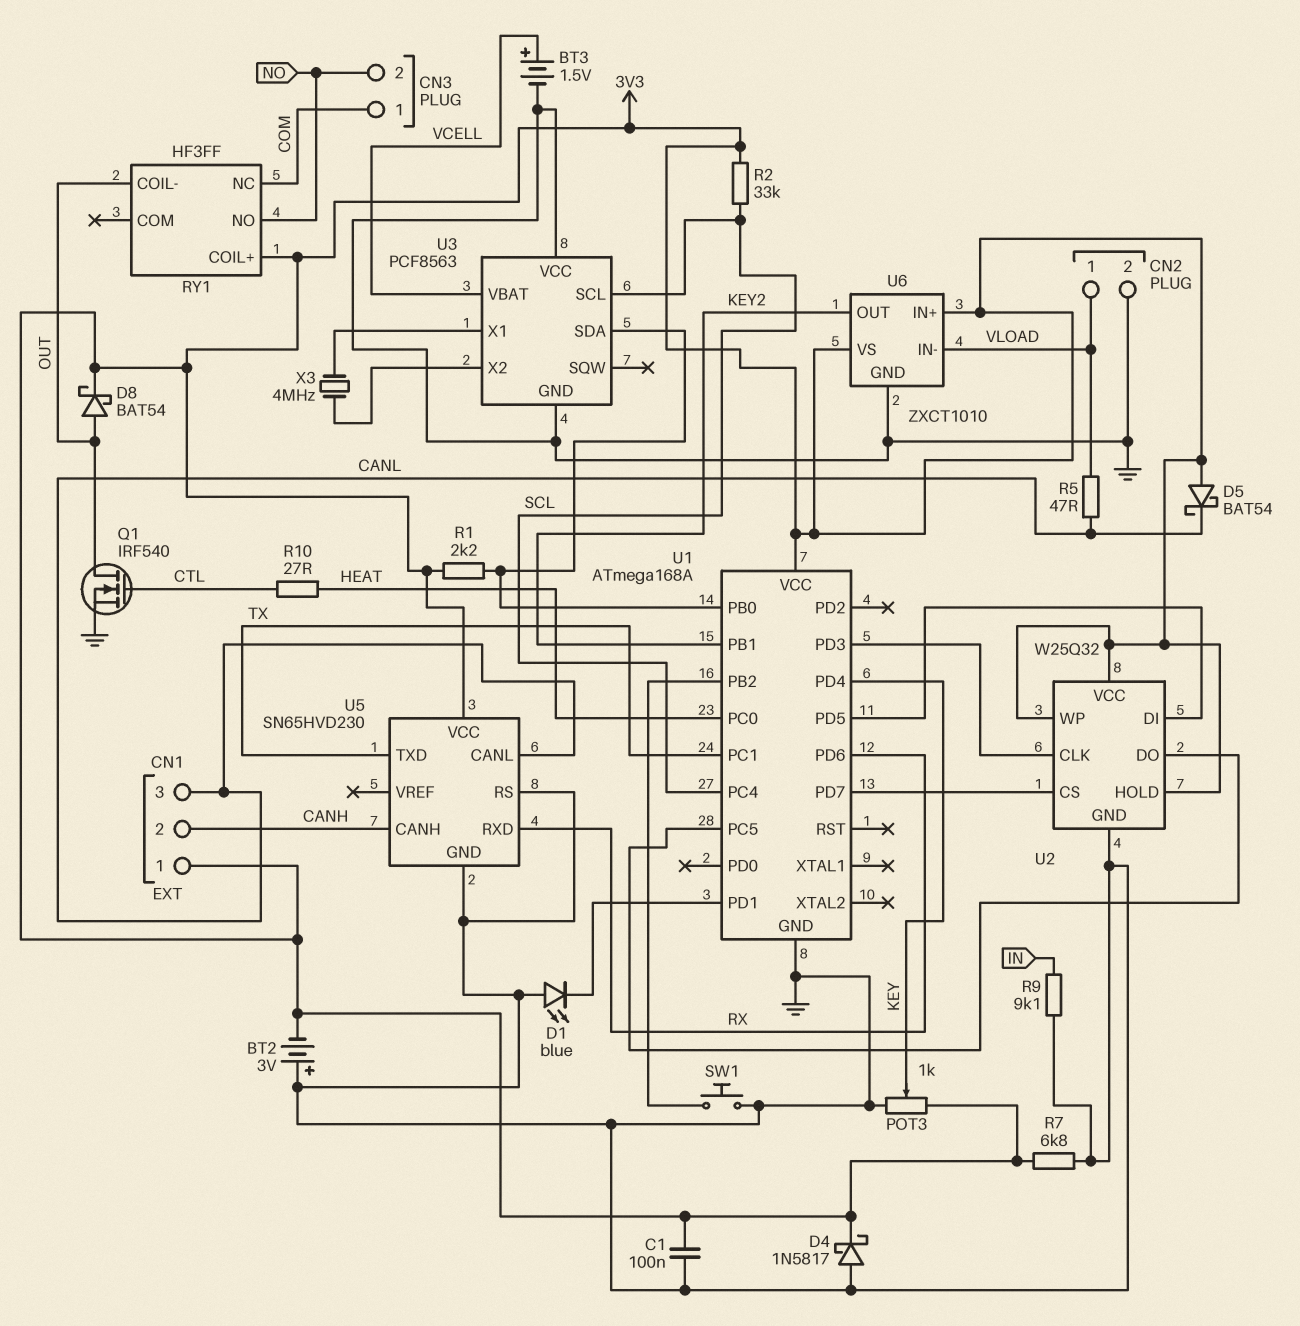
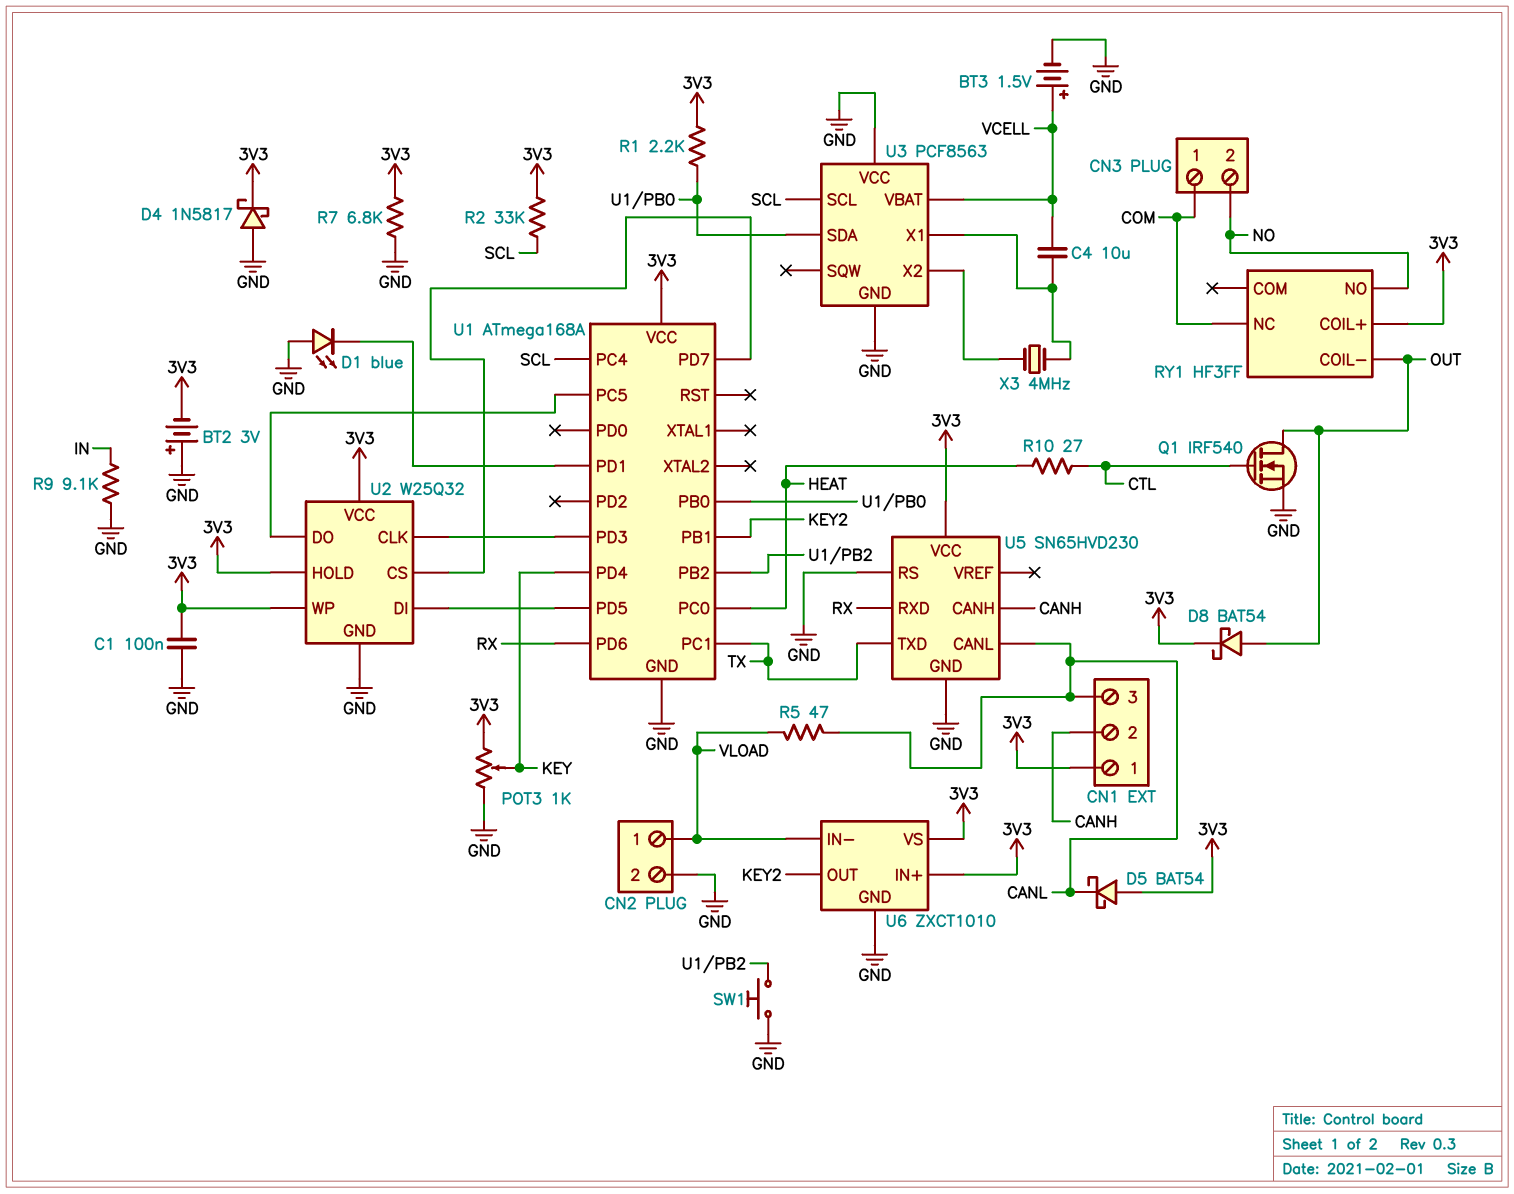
C4: none -> 10uF (U3/X1, VCELL)

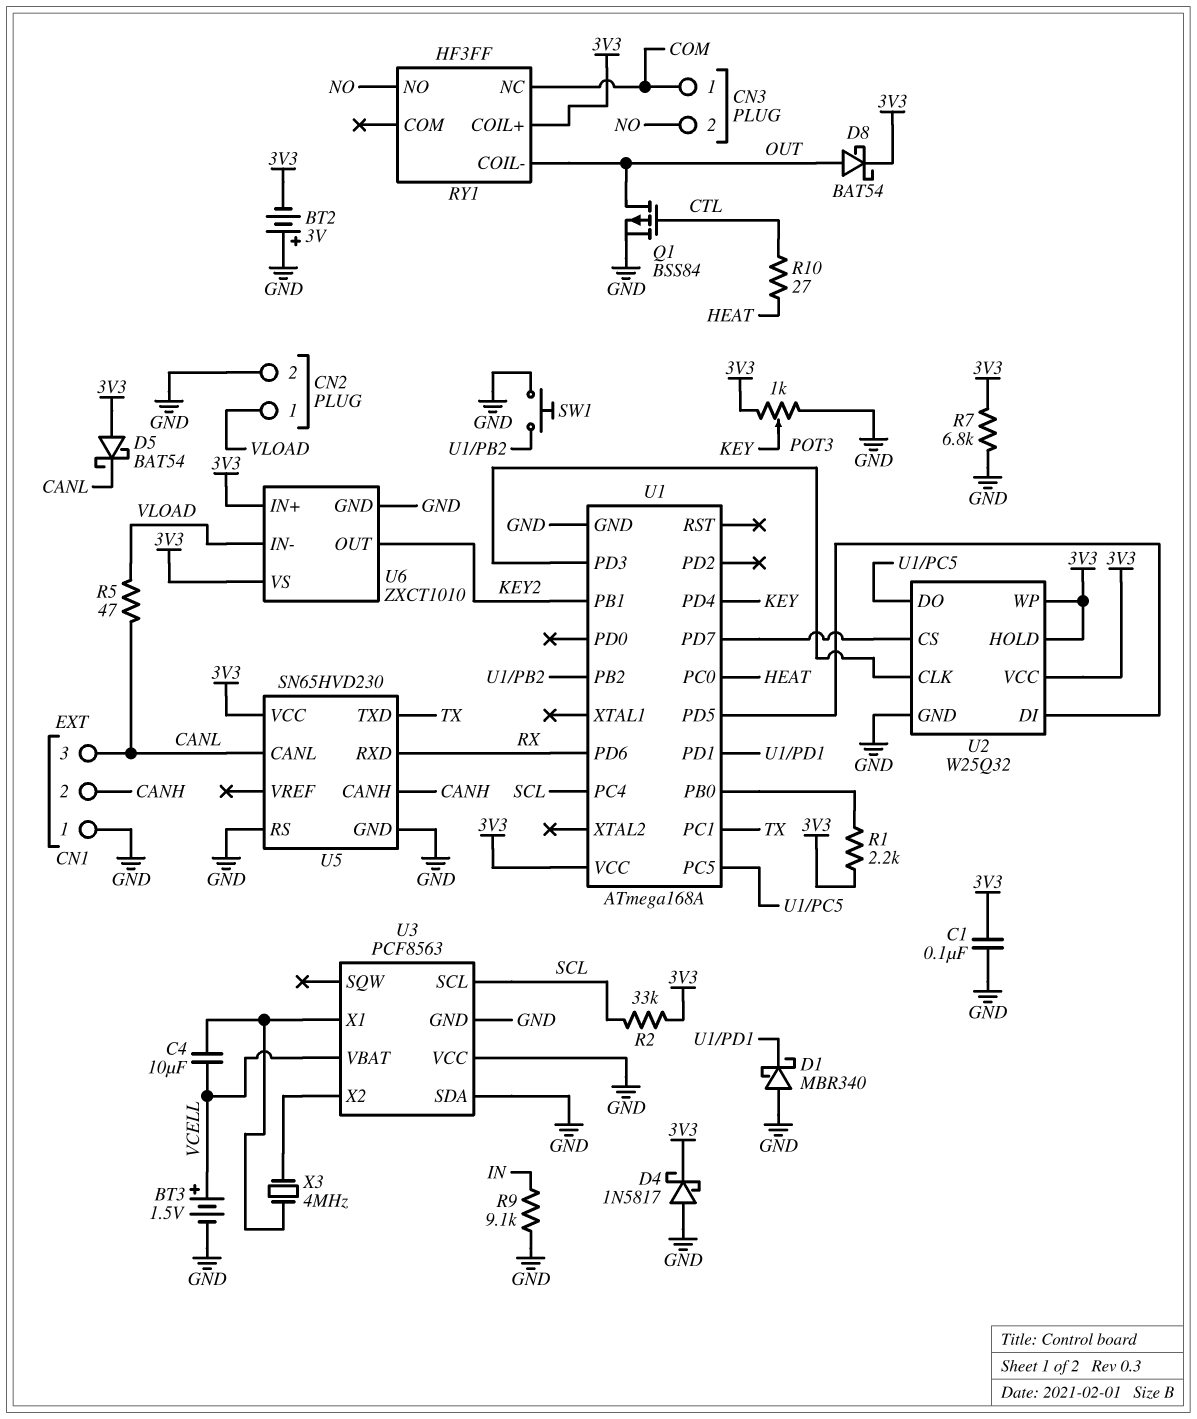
CN1 pin 1: 3V3 -> GND
D1: LED blue (A GND, K U1/PD1) -> schottky MBR340 (A GND, K U1/PD1)
Q1: NMOS IRF540 (G CTL, D OUT, S GND) -> PMOS BSS84 (G CTL, D OUT, S GND)
U3 pin SDA: U1/PB0 -> GND

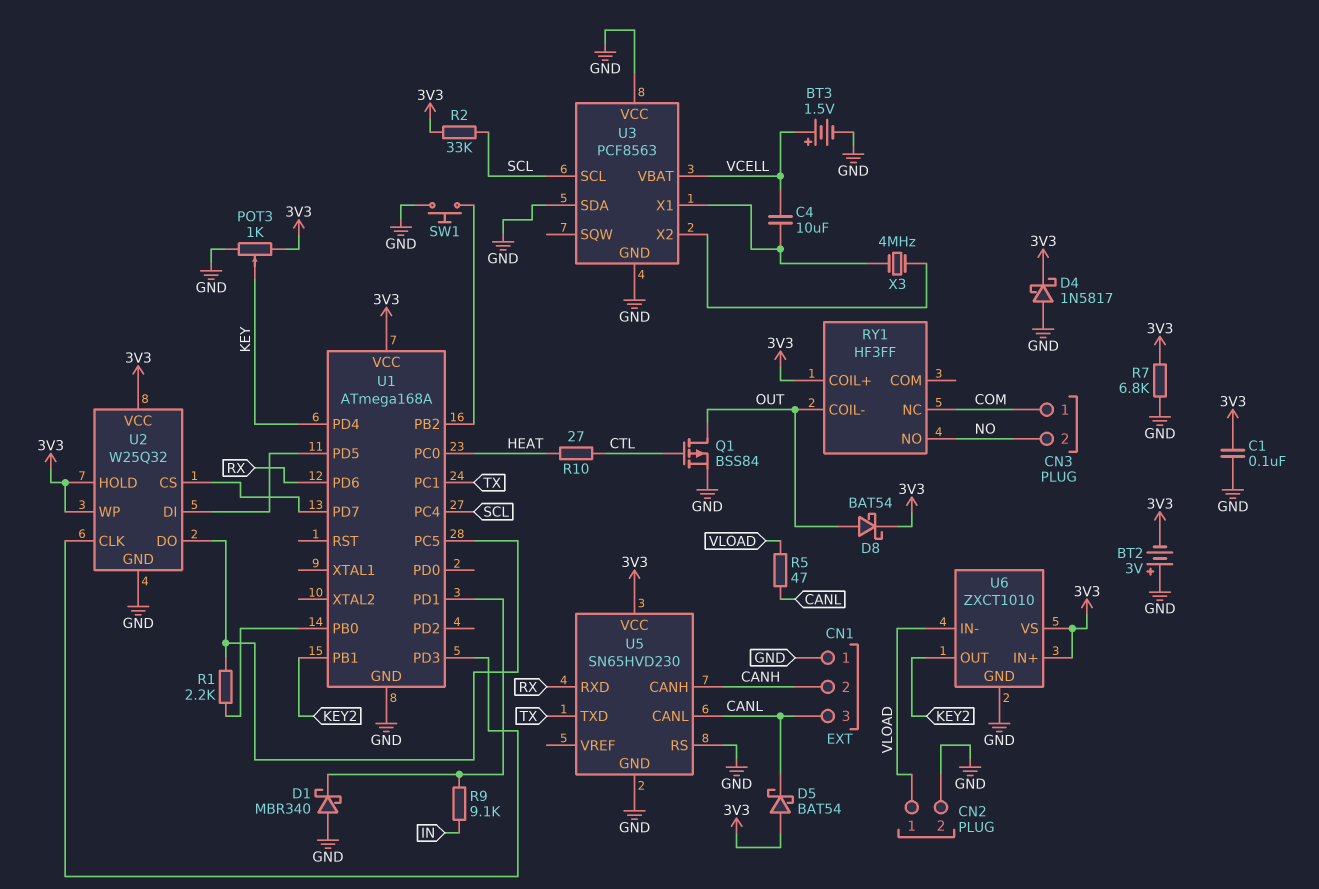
R1: 2.2k (3V3, U1/PB0) -> 2.2k (U1/PB0, U1/PC5)
R9: 9.1k (GND, IN) -> 9.1k (IN, U1/PD1)

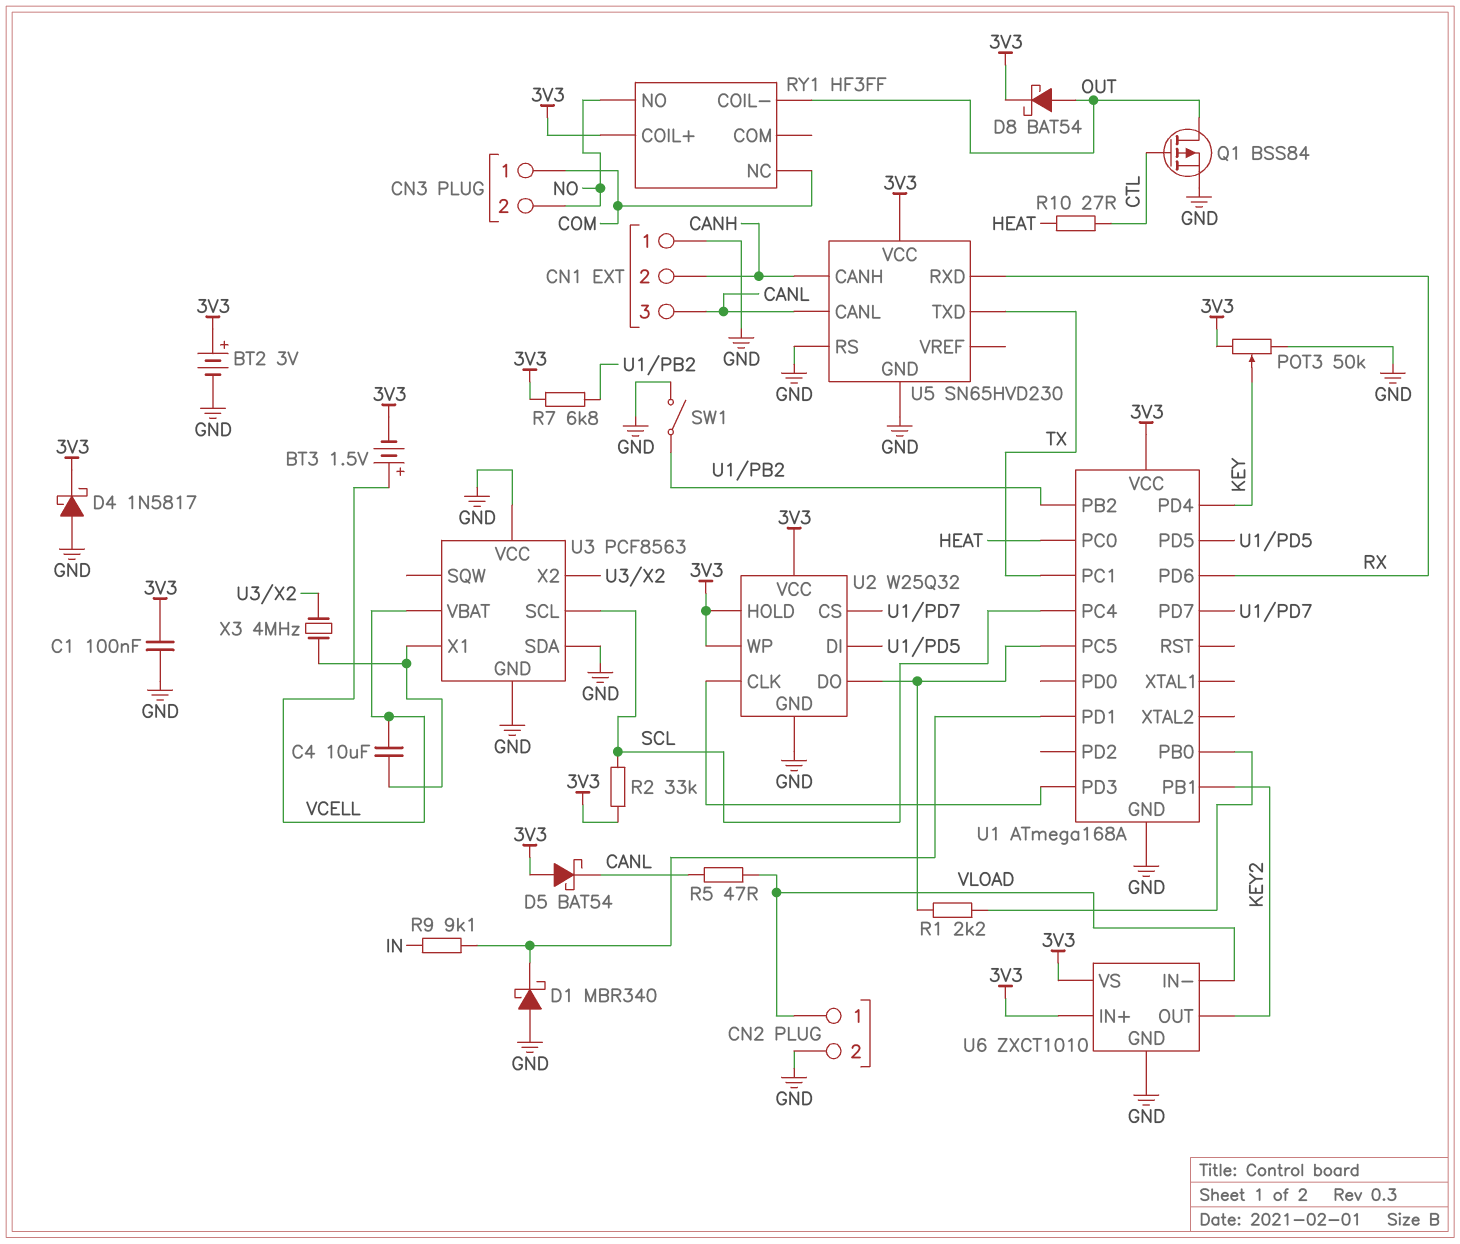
BT2: 3V (plus GND, minus 3V3) -> 3V (plus 3V3, minus GND)
BT3: 1.5V (plus VCELL, minus GND) -> 1.5V (plus VCELL, minus 3V3)
POT3: 1k (3V3, GND, wiper KEY) -> 50k (3V3, GND, wiper KEY)
R7: 6.8k (3V3, GND) -> 6.8k (3V3, U1/PB2)
SW1: button (GND, U1/PB2) -> switch (GND, U1/PB2)

